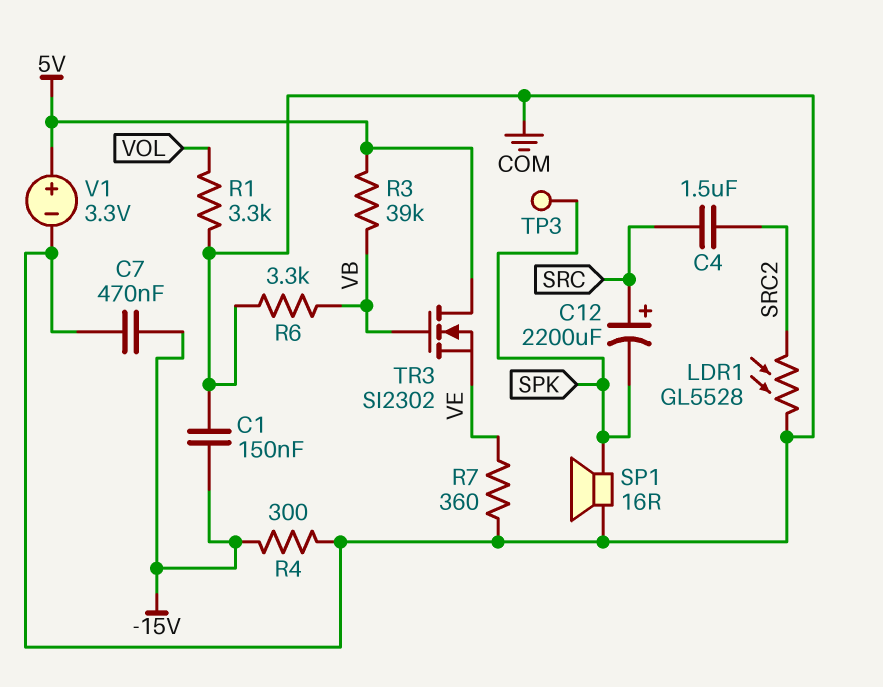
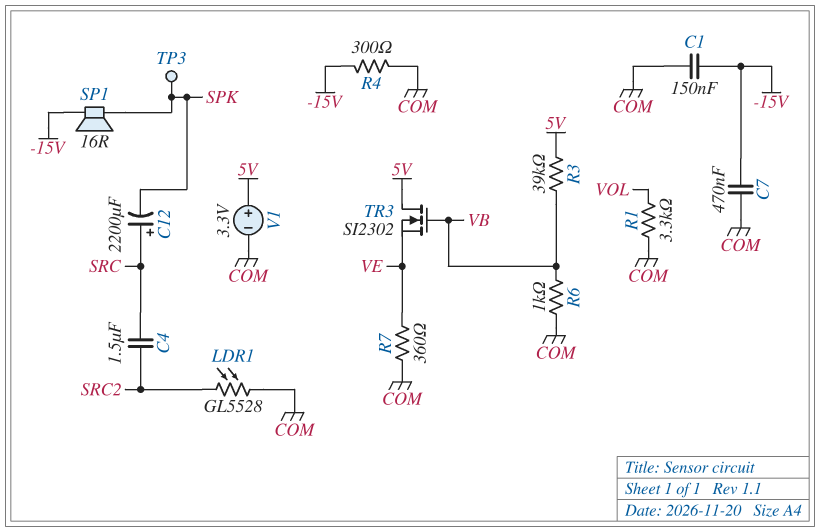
R6: 3.3k (COM, VB) -> 1k (COM, VB)
SP1: speaker 16R (COM, SPK) -> speaker 16R (-15V, SPK)

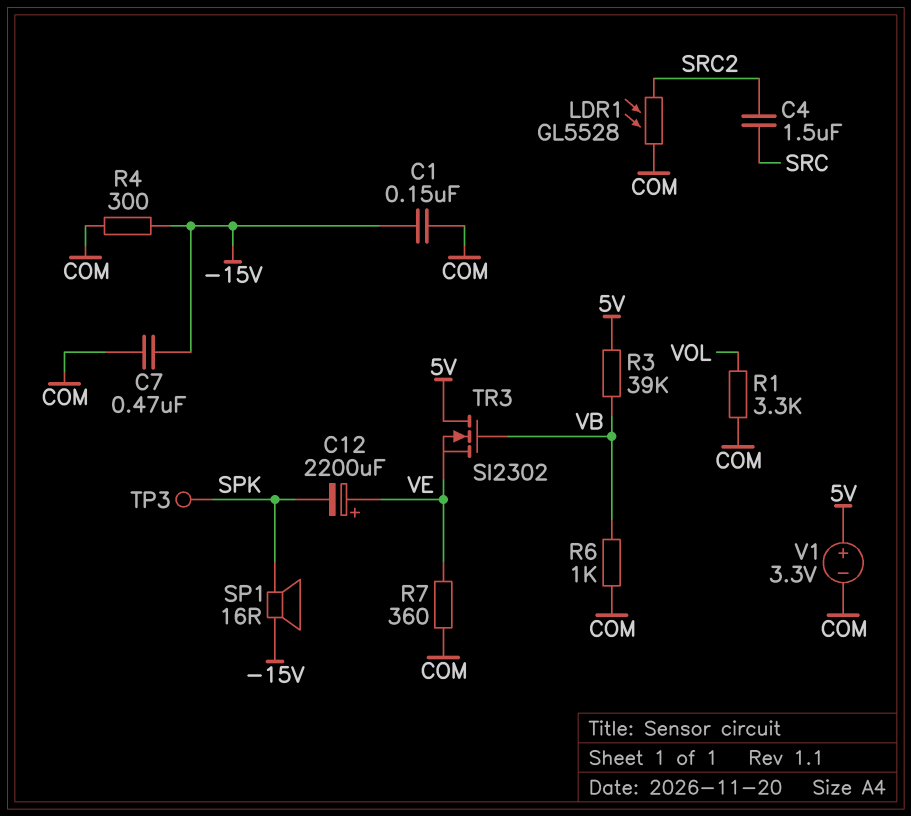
C12: 2200uF (plus SRC, minus SPK) -> 2200uF (plus VE, minus SPK)

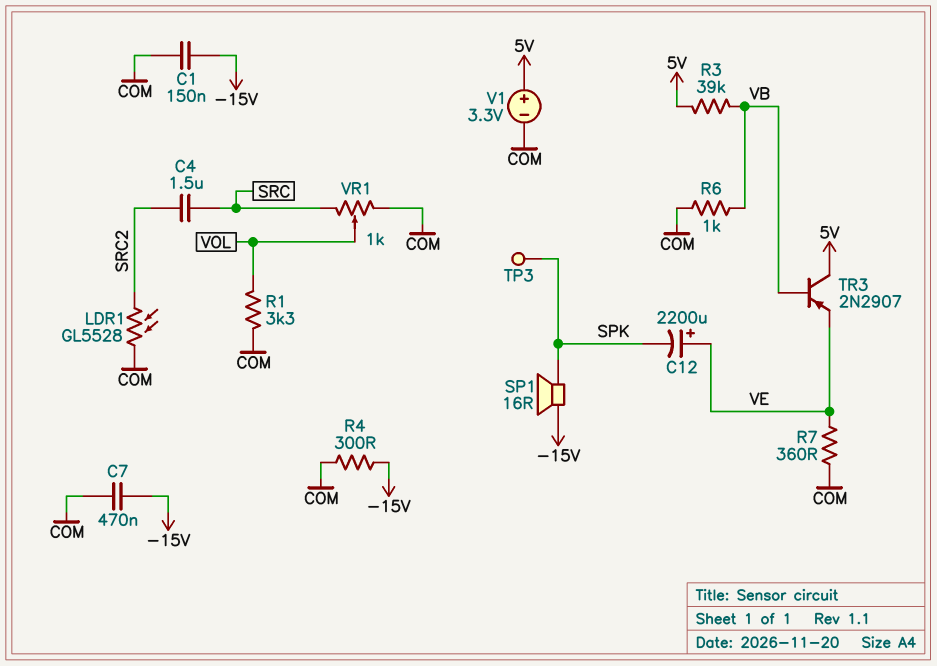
TR3: NMOS SI2302 (G VB, D 5V, S VE) -> PNP 2N2907 (B VB, C 5V, E VE)
VR1: none -> 1k (COM, SRC, wiper VOL)

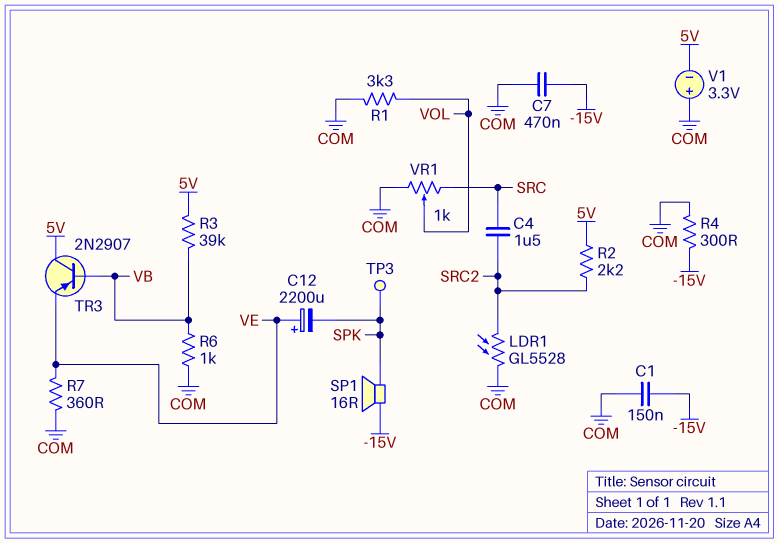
R2: none -> 2.2k (5V, SRC2)
V1: 3.3V (plus 5V, minus COM) -> 3.3V (plus COM, minus 5V)

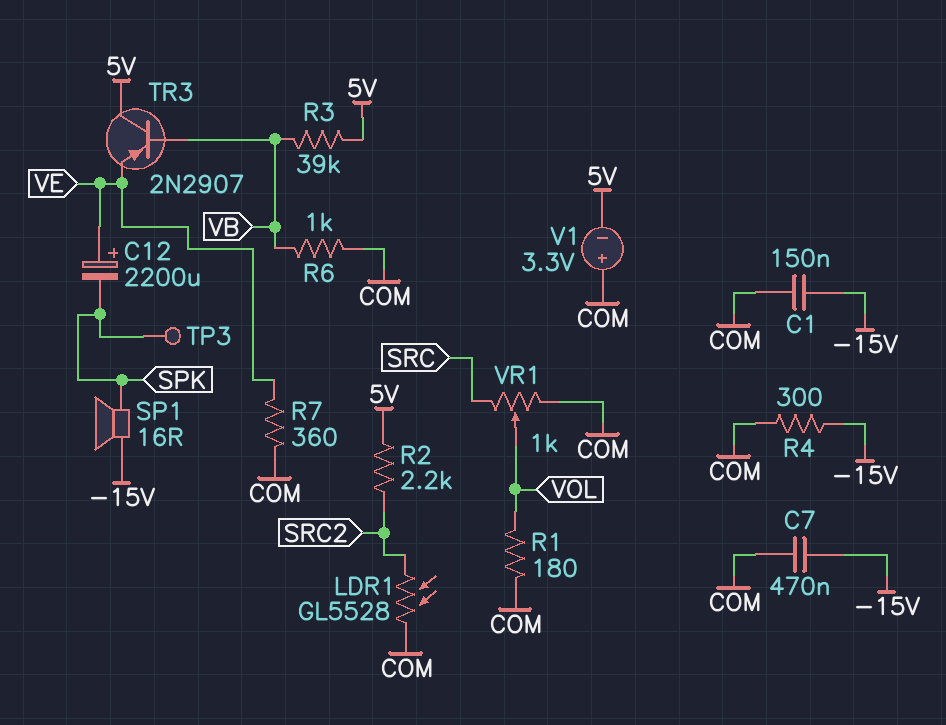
C4: 1.5uF (SRC, SRC2) -> none
R1: 3.3k (COM, VOL) -> 180 (COM, VOL)

